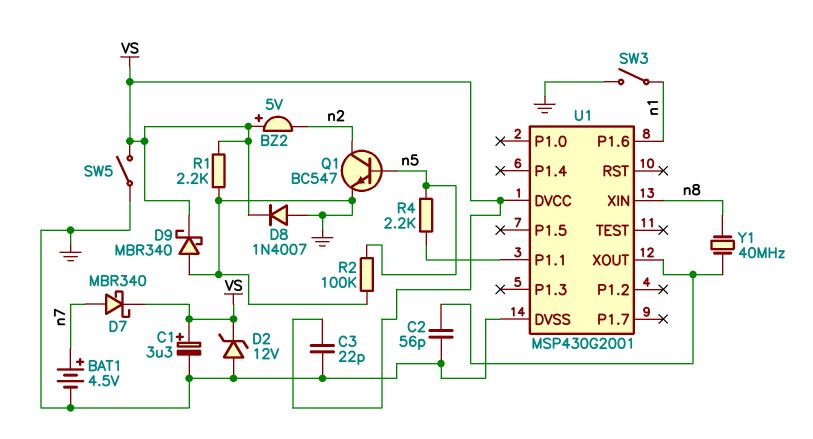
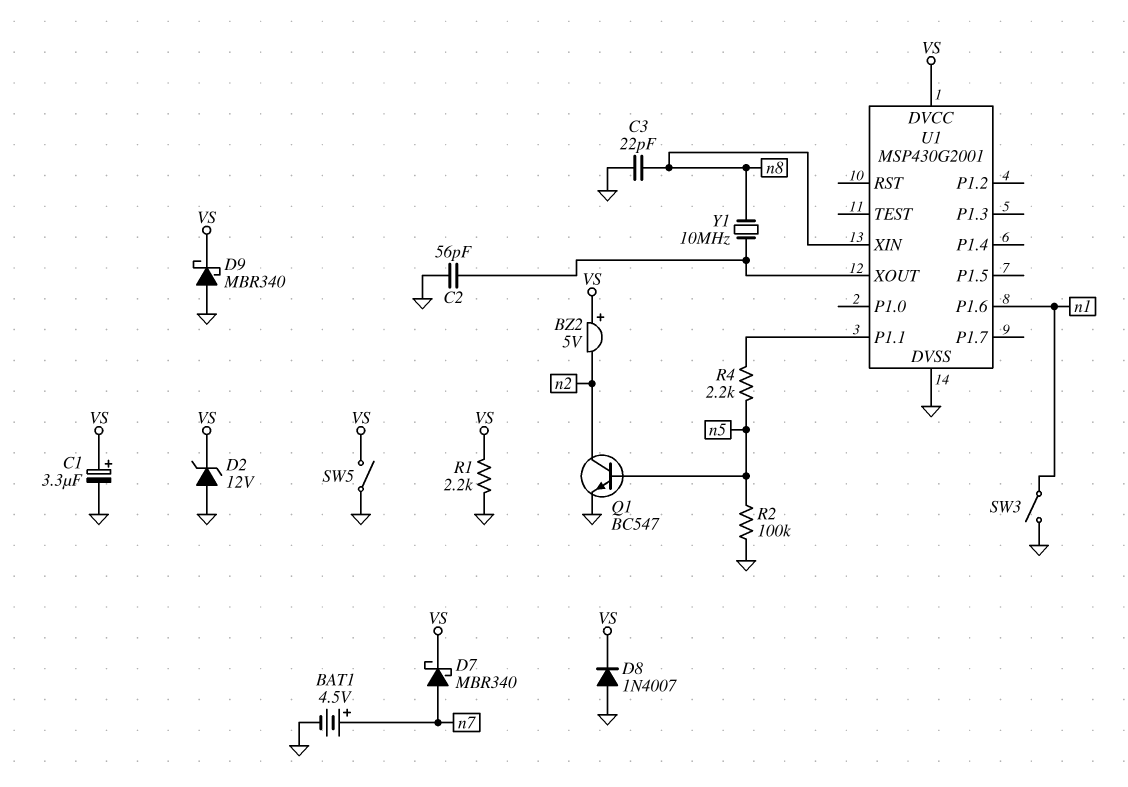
C3: 22pF (GND, VS) -> 22pF (GND, n8)
Y1: 40MHz (U1/XOUT, n8) -> 10MHz (U1/XOUT, n8)

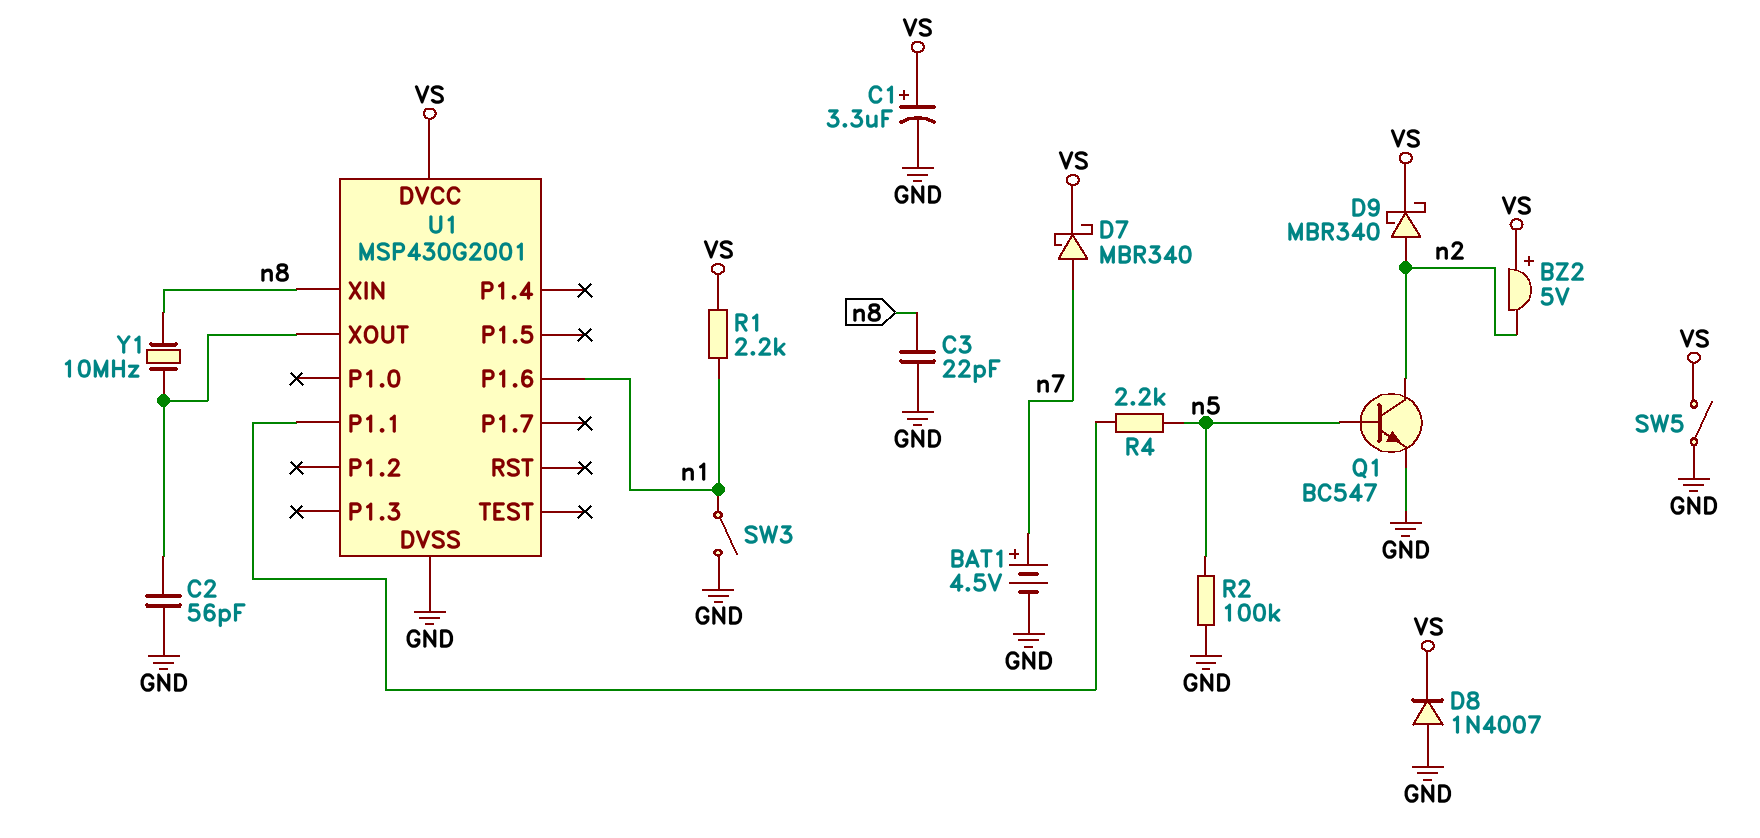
D2: zener 12V (A GND, K VS) -> none
D9: schottky MBR340 (A GND, K VS) -> schottky MBR340 (A n2, K VS)
R1: 2.2k (GND, VS) -> 2.2k (VS, n1)

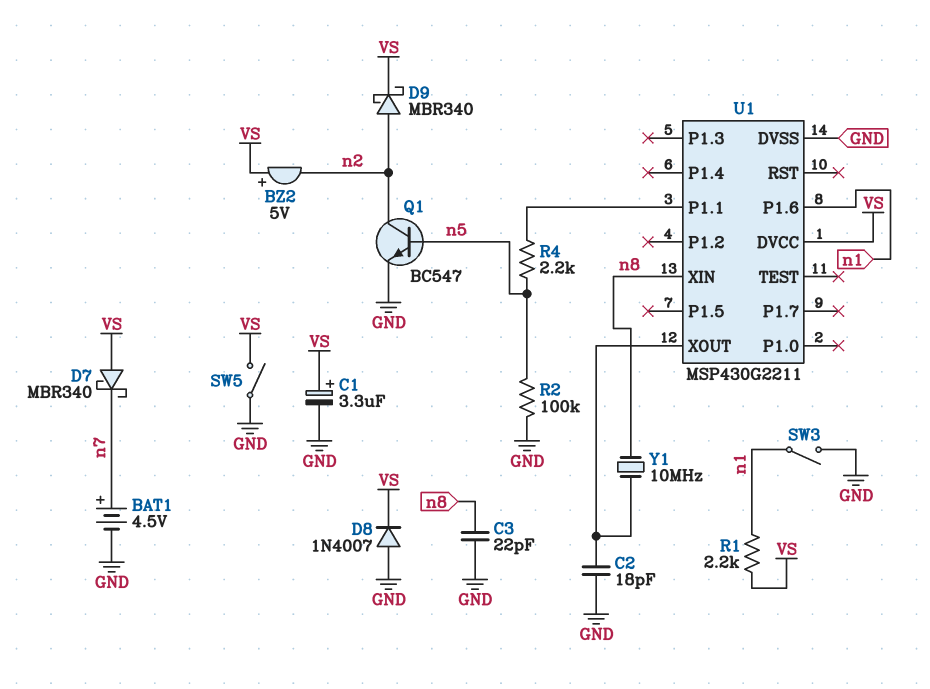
C2: 56pF (GND, U1/XOUT) -> 18pF (GND, U1/XOUT)
D7: schottky MBR340 (A n7, K VS) -> schottky MBR340 (A VS, K n7)
U1: MSP430G2001 -> MSP430G2211

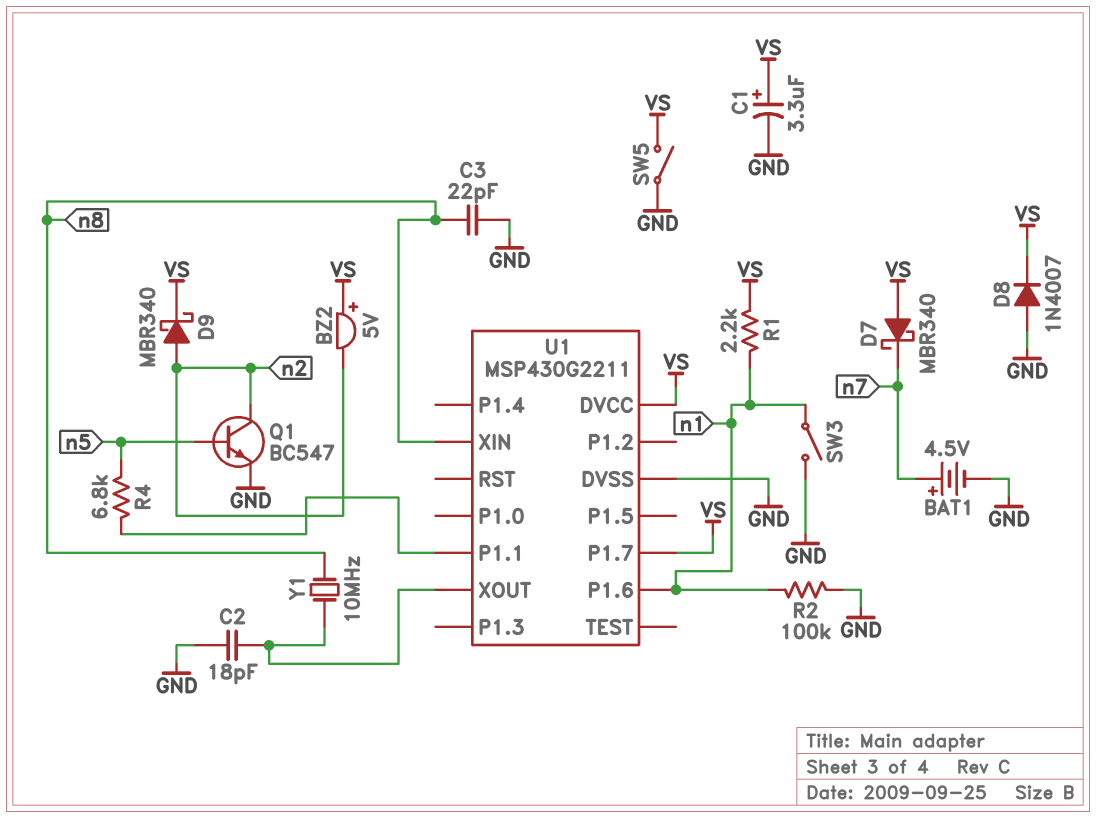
R2: 100k (GND, n5) -> 100k (GND, n1)
R4: 2.2k (U1/P1.1, n5) -> 6.8k (U1/P1.1, n5)
U1 pin P1.7: none -> VS

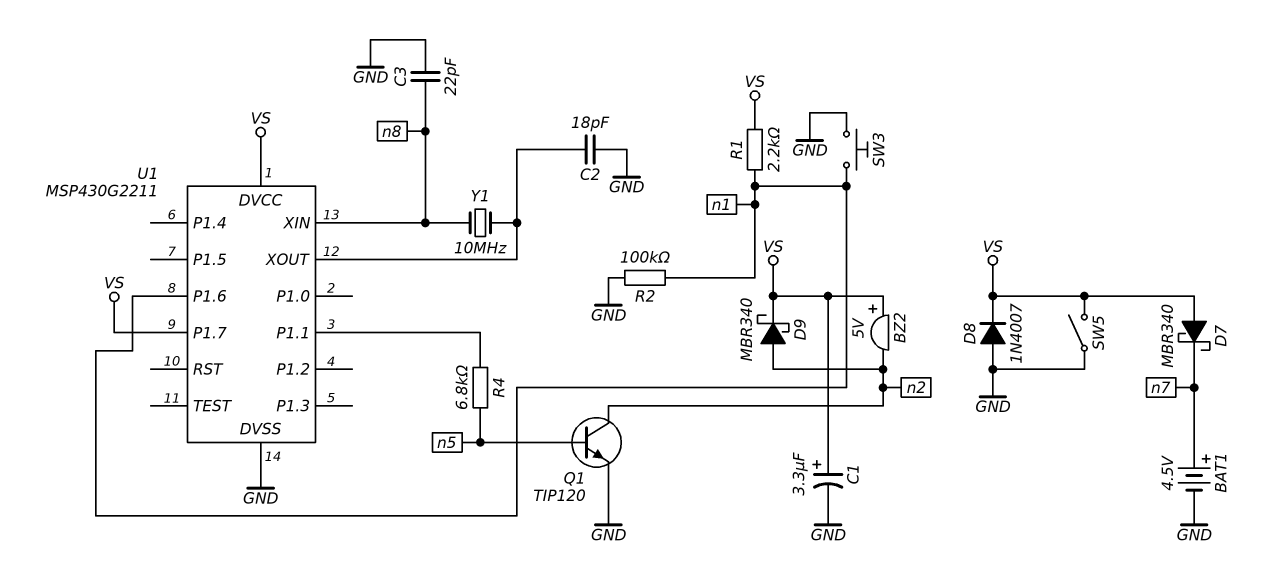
Q1: NPN BC547 (B n5, C n2, E GND) -> NPN TIP120 (B n5, C n2, E GND)
SW3: switch (GND, n1) -> button (GND, n1)

